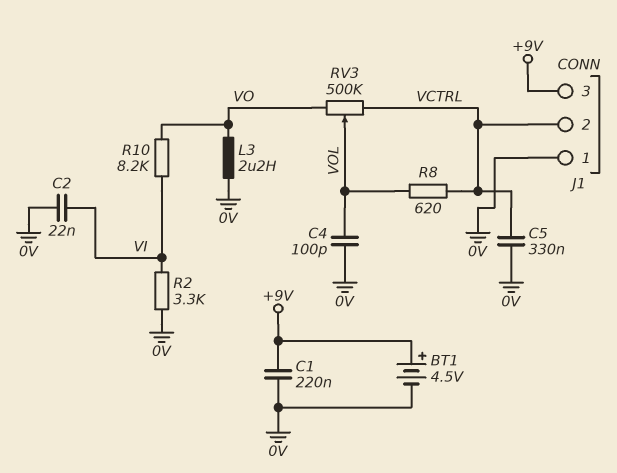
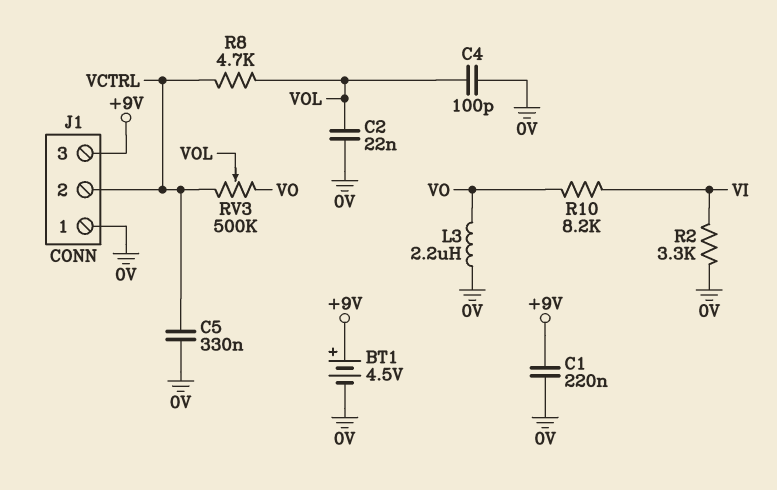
C2: 22nF (0V, VI) -> 22nF (0V, VOL)
R8: 620 (VCTRL, VOL) -> 4.7k (VCTRL, VOL)

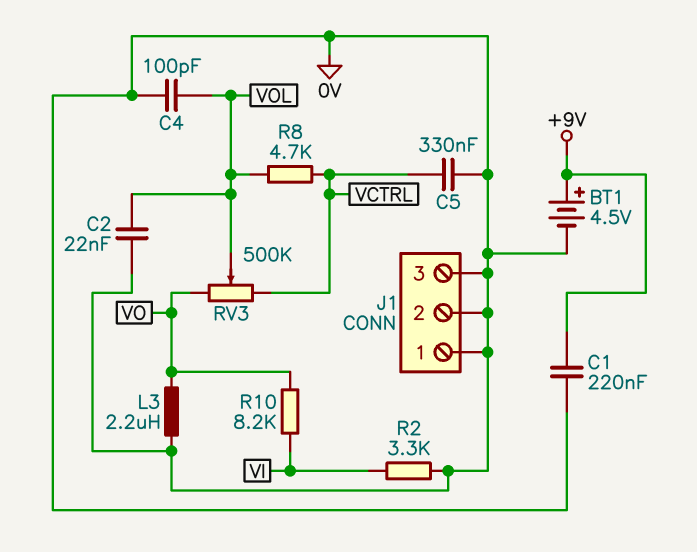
J1 pin 2: VCTRL -> 0V
J1 pin 3: +9V -> 0V

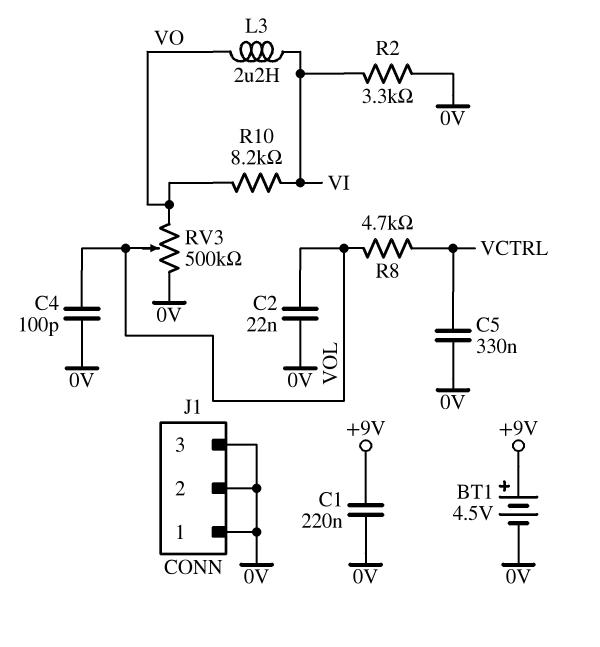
L3: 2.2uH (0V, VO) -> 2.2uH (VI, VO)
RV3: 500k (VCTRL, VO, wiper VOL) -> 500k (0V, VO, wiper VOL)

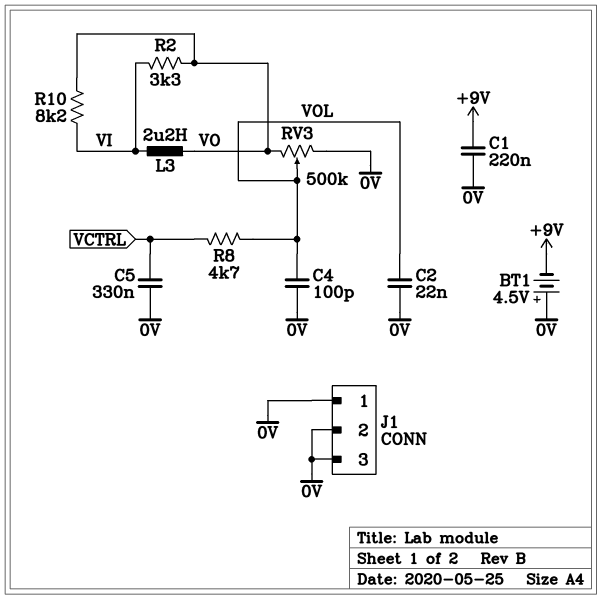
BT1: 4.5V (plus +9V, minus 0V) -> 4.5V (plus 0V, minus +9V)
R2: 3.3k (0V, VI) -> 3.3k (VI, VO)

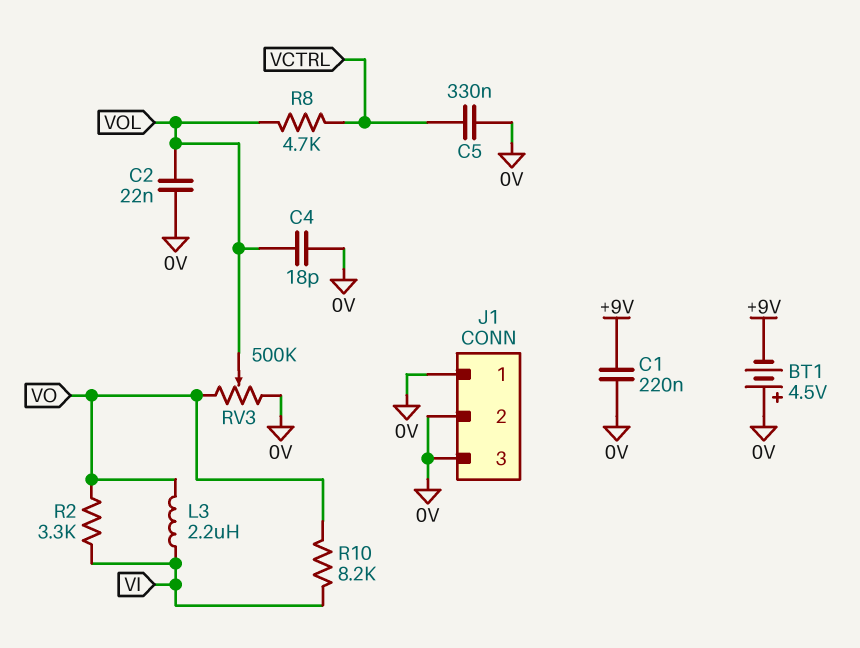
C4: 100pF (0V, VOL) -> 18pF (0V, VOL)

